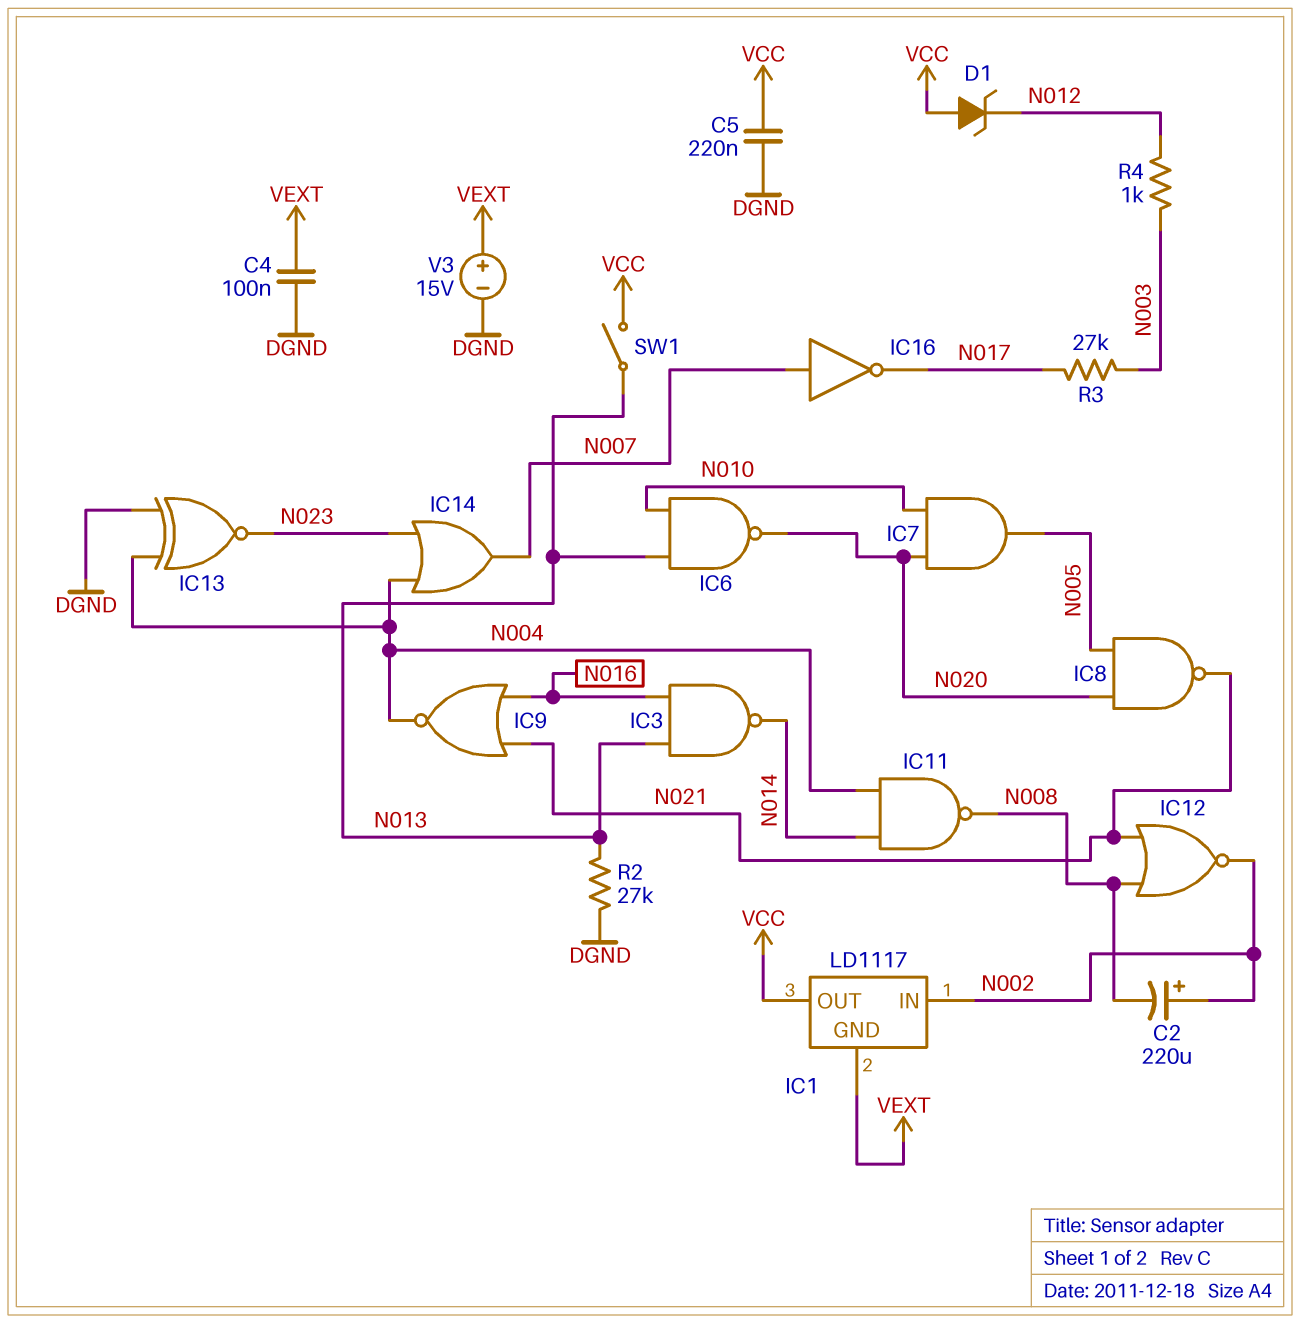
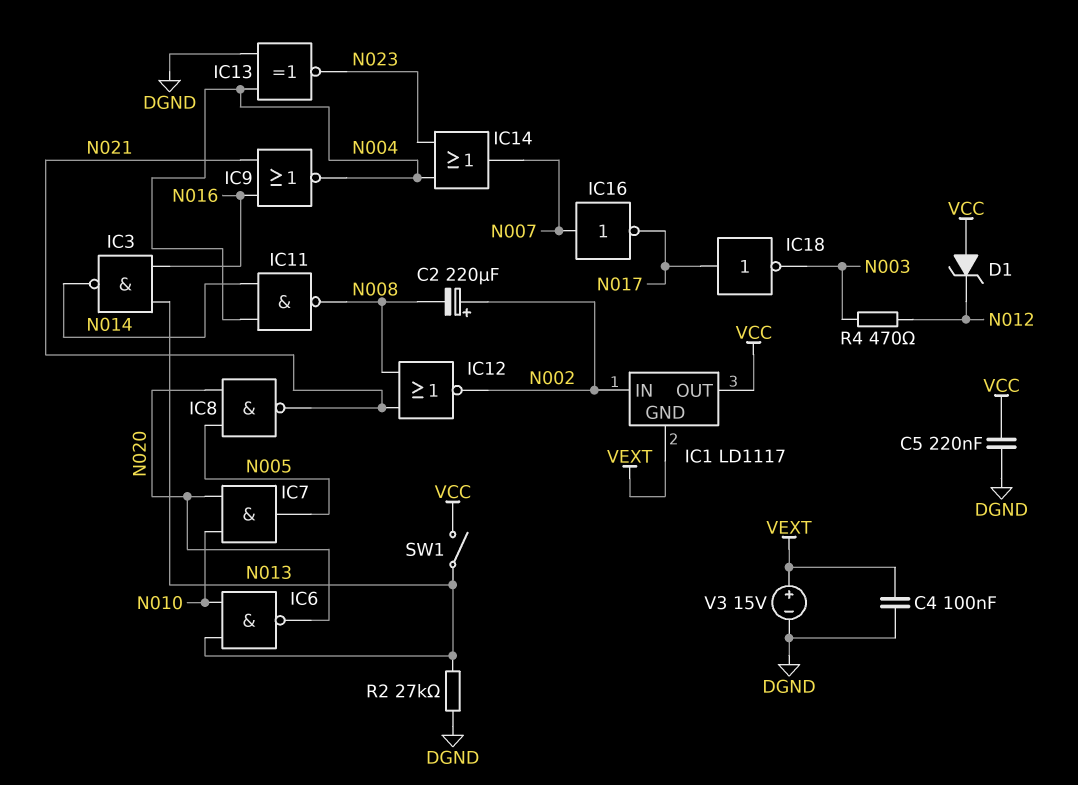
IC18: none -> NOT (in N017, out N003)
R3: 27k (N003, N017) -> none
R4: 1k (N003, N012) -> 470 (N003, N012)

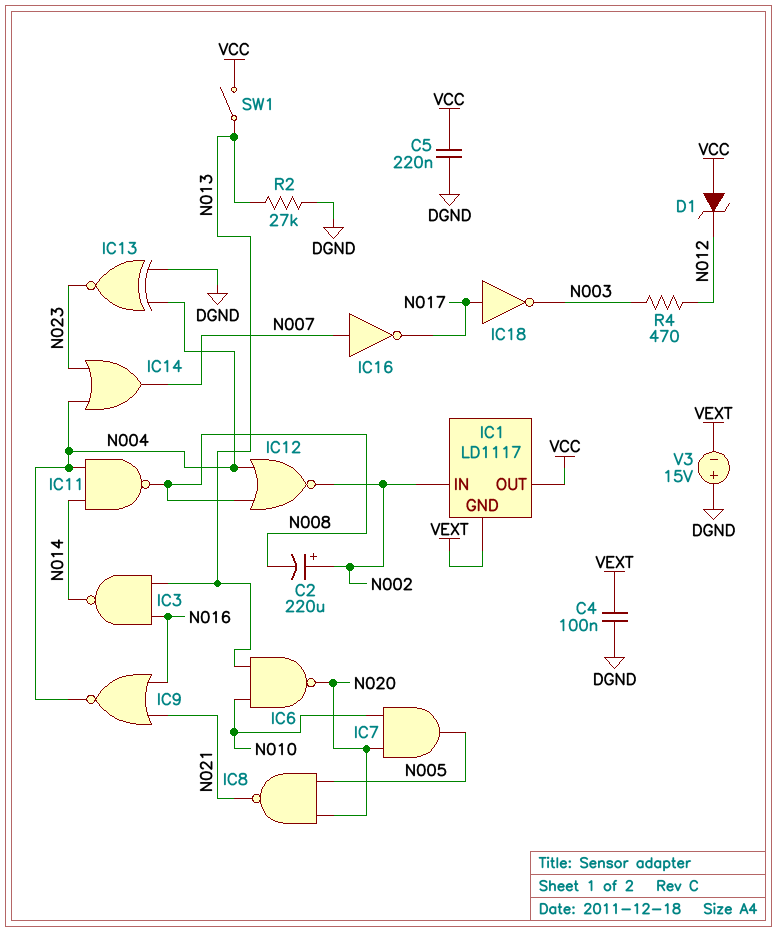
IC12: NOR (in N008, in N021, out N002) -> NOR (in N004, in N008, out N002)
V3: 15V (plus VEXT, minus DGND) -> 15V (plus DGND, minus VEXT)

